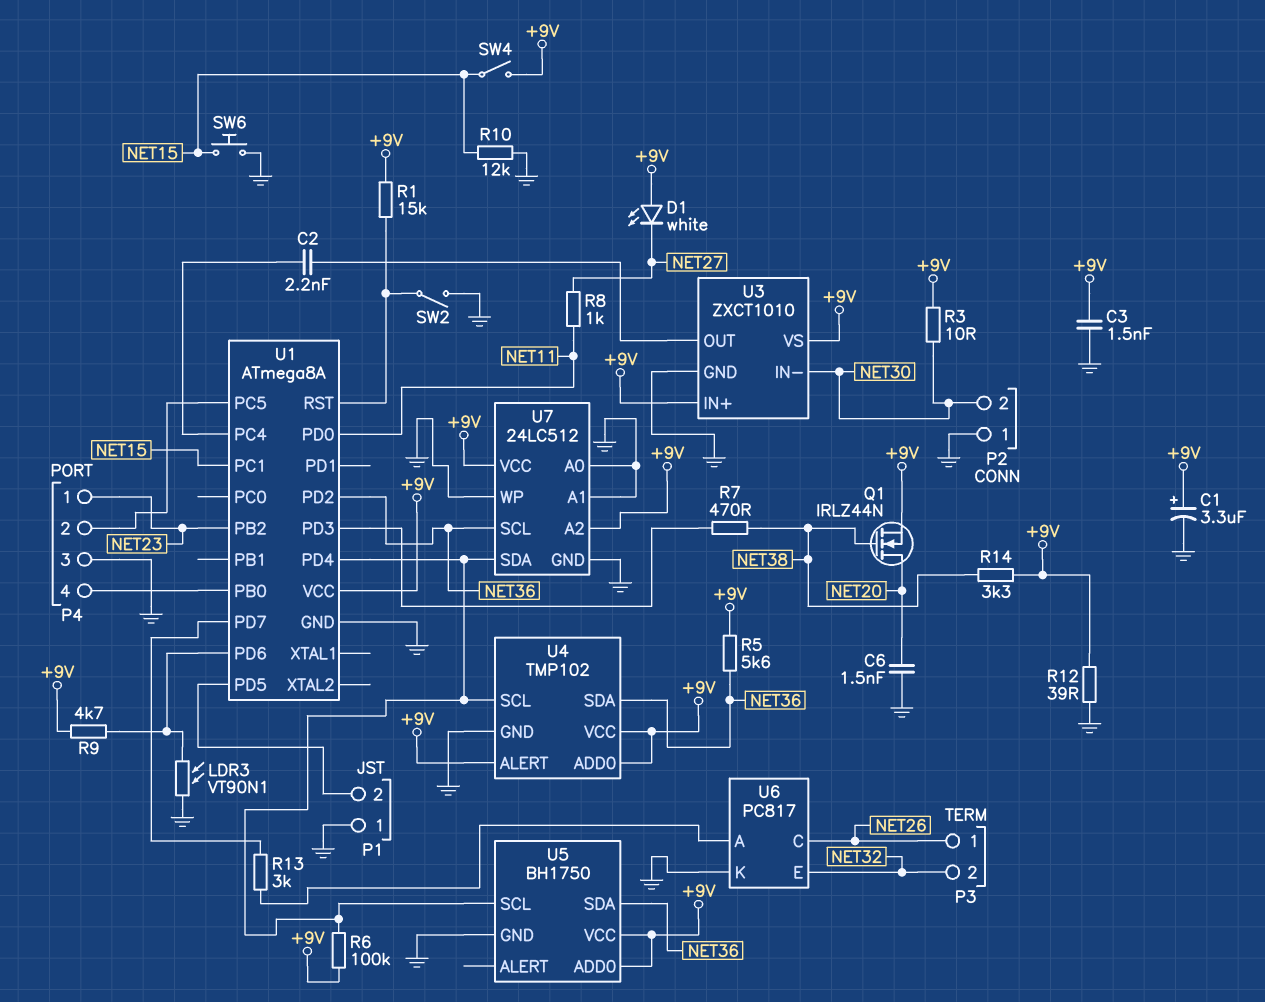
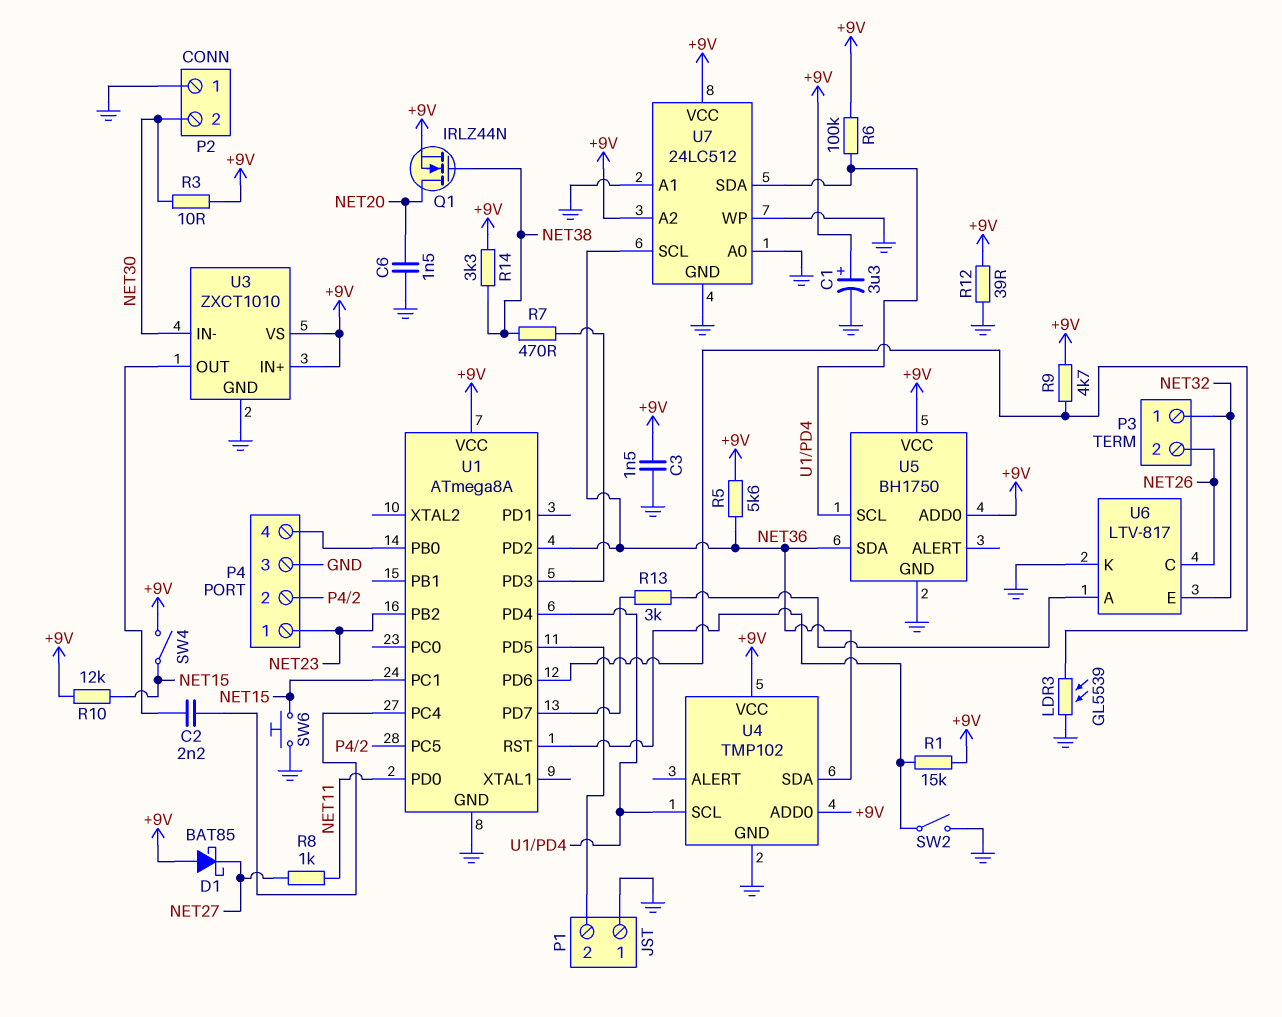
D1: LED white (A +9V, K NET27) -> schottky BAT85 (A +9V, K NET27)
LDR3: VT90N1 (GND, U1/PD6) -> GL5539 (GND, U1/PD6)
P3 pin 1: NET26 -> NET32
P3 pin 2: NET32 -> NET26
R10: 12k (GND, NET15) -> 12k (+9V, NET15)
U4 pin ALERT: +9V -> none
U6: PC817 -> LTV-817

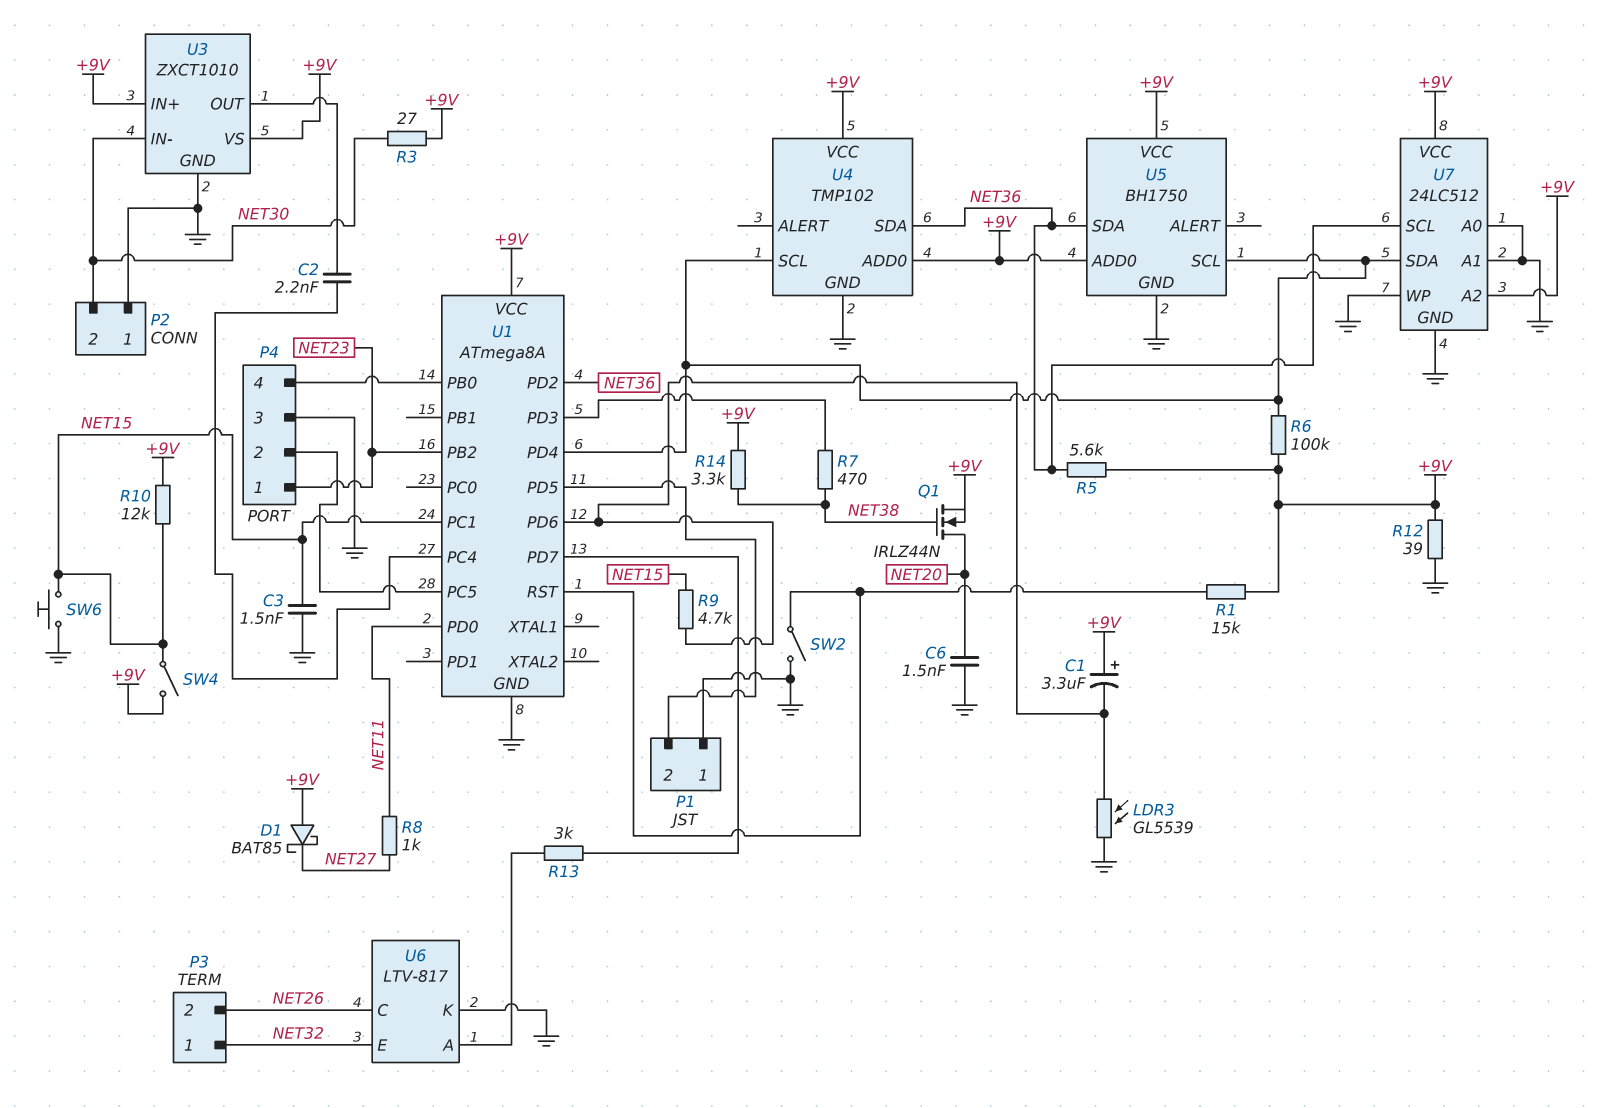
C1: 3.3uF (plus +9V, minus GND) -> 3.3uF (plus +9V, minus U1/PD6)
C3: 1.5nF (+9V, GND) -> 1.5nF (GND, NET15)
R3: 10 (+9V, NET30) -> 27 (+9V, NET30)
R9: 4.7k (+9V, U1/PD6) -> 4.7k (NET15, U1/PD6)

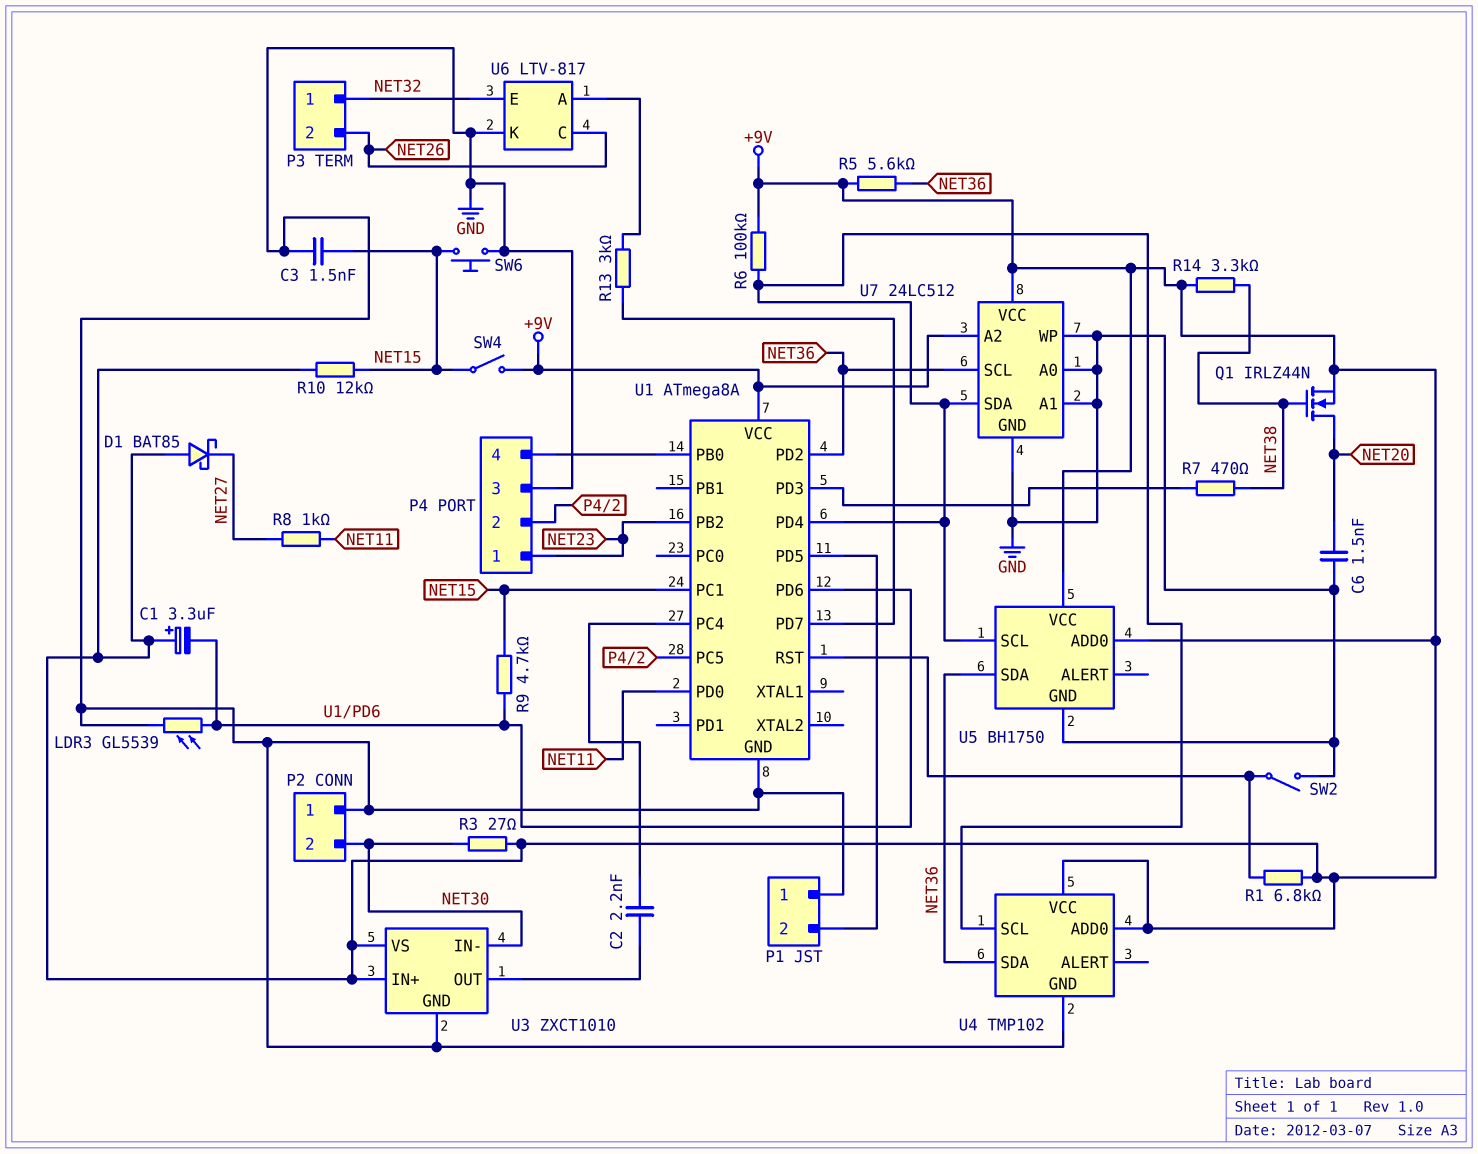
R1: 15k (+9V, U1/RST) -> 6.8k (+9V, U1/RST)
R12: 39 (+9V, GND) -> none

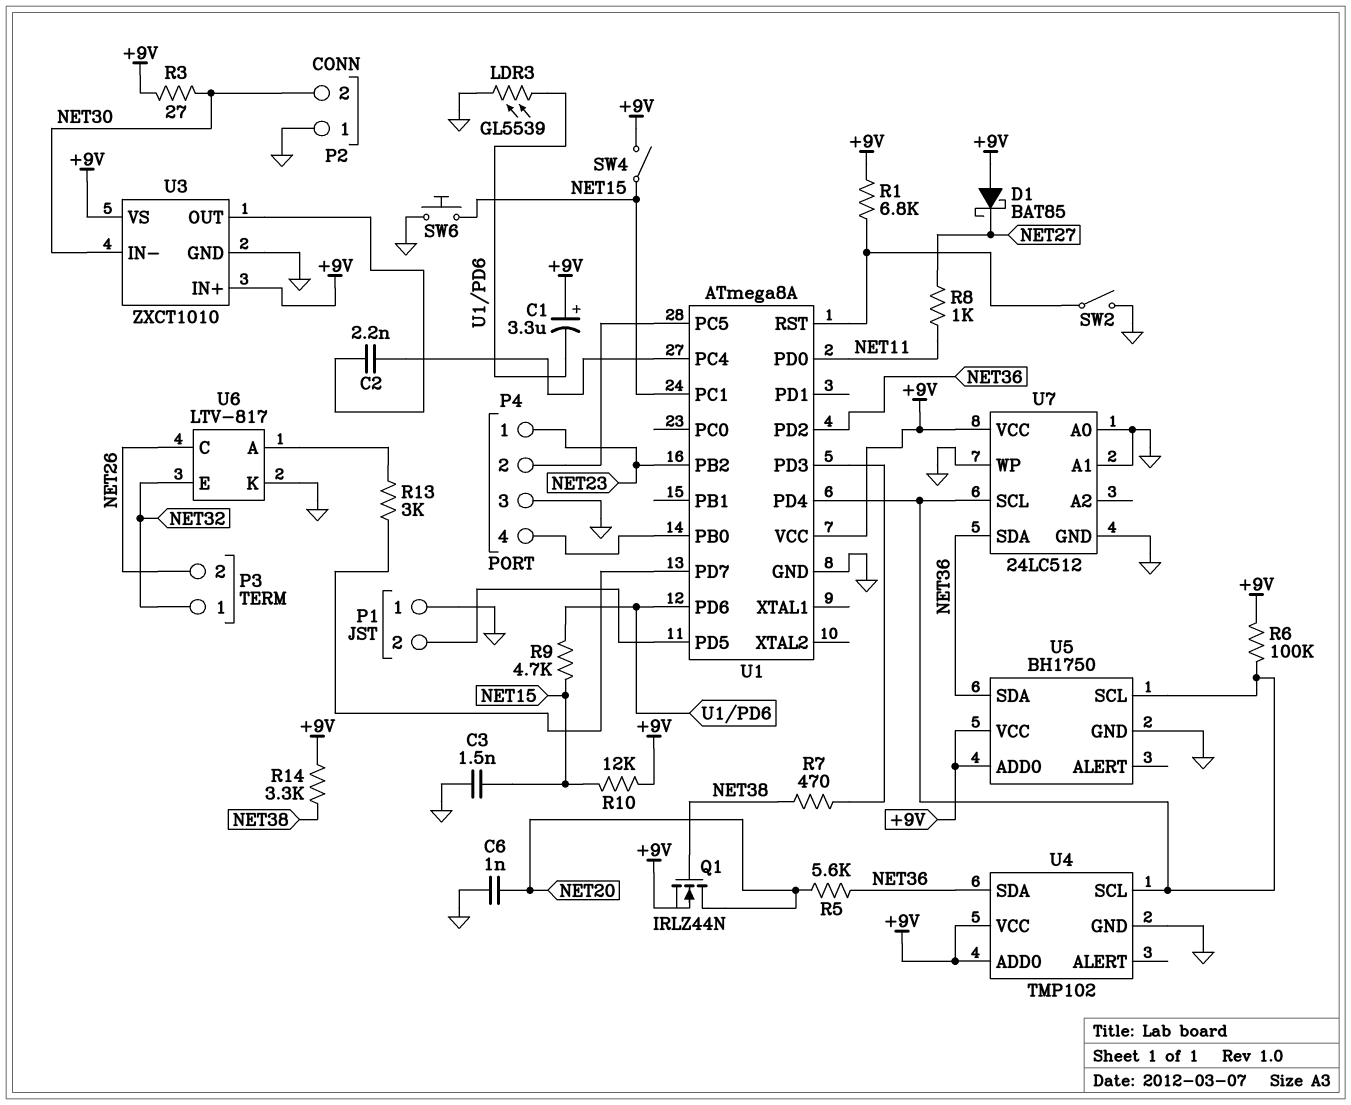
C6: 1.5nF (GND, NET20) -> 1nF (GND, NET20)
R5: 5.6k (+9V, NET36) -> 5.6k (NET20, NET36)
U7 pin A2: +9V -> none
U7 pin SCL: NET36 -> U1/PD4
U7 pin SDA: U1/PD4 -> NET36

